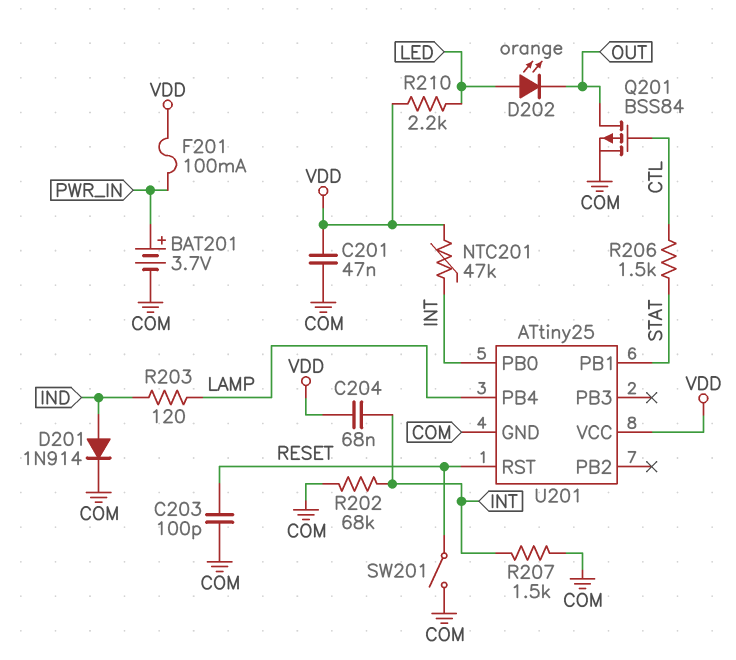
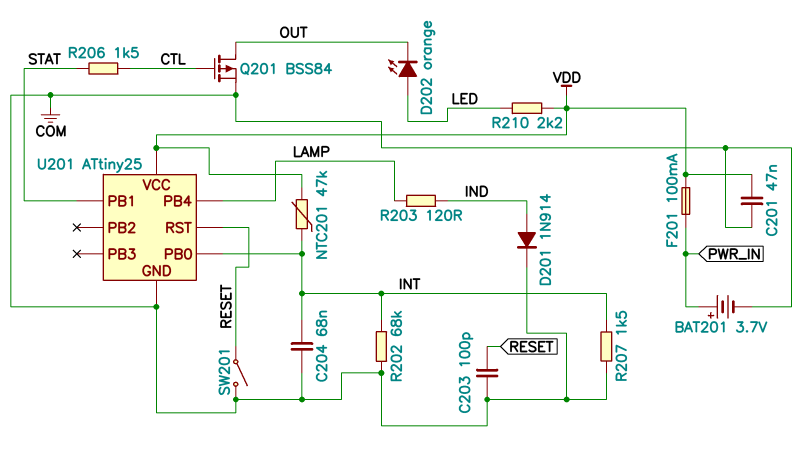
C204: 68nF (INT, VDD) -> 68nF (COM, INT)

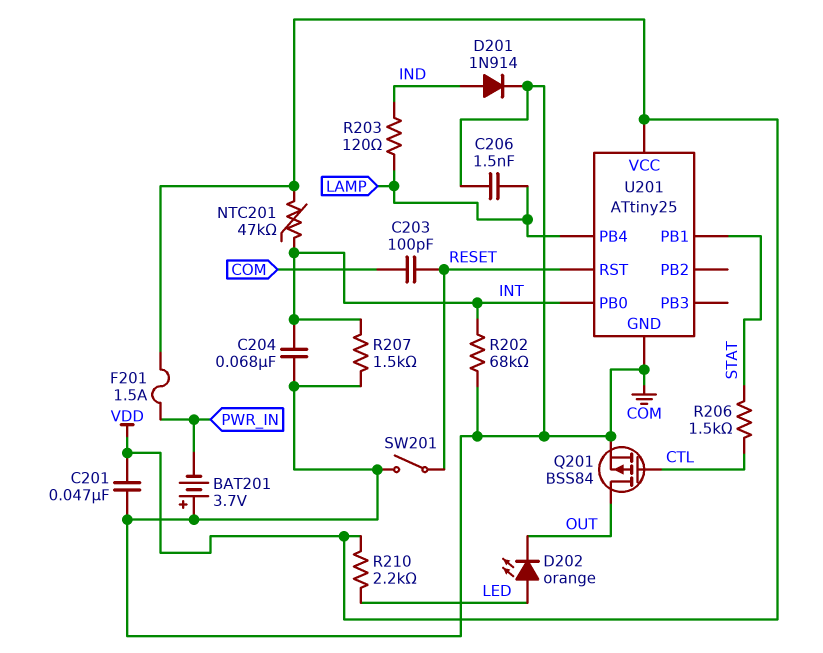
BAT201: 3.7V (plus PWR_IN, minus COM) -> 3.7V (plus COM, minus PWR_IN)
C206: none -> 1.5nF (COM, LAMP)
F201: 100mA (PWR_IN, VDD) -> 1.5A (PWR_IN, VDD)

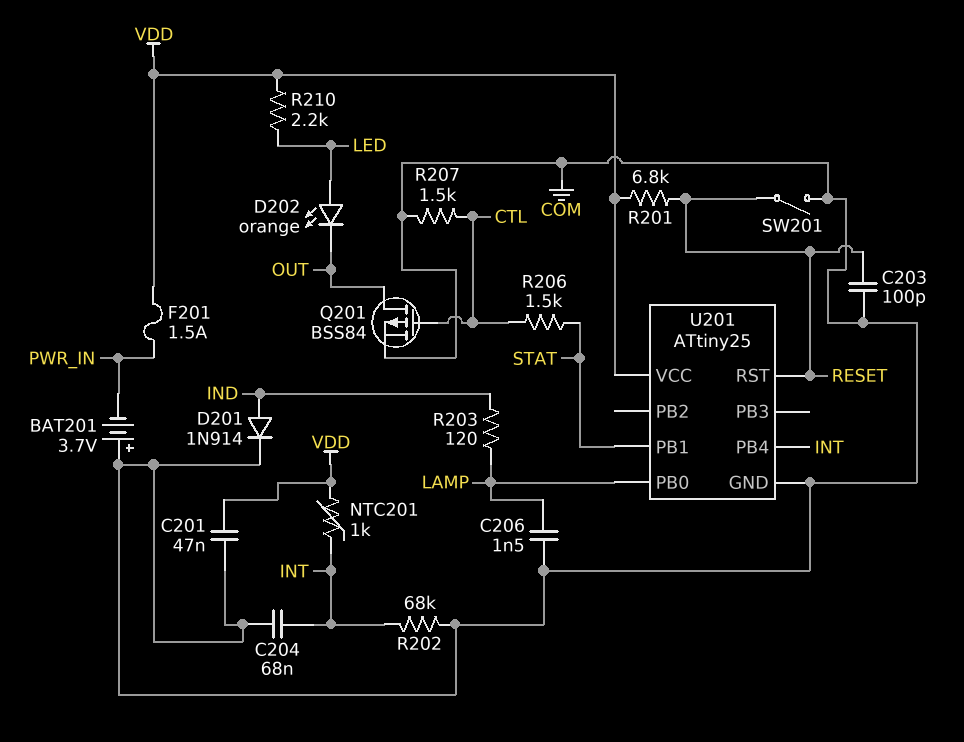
NTC201: 47k (INT, VDD) -> 1k (INT, VDD)
R201: none -> 6.8k (RESET, VDD)
R207: 1.5k (COM, INT) -> 1.5k (COM, CTL)
U201 pin PB0: INT -> LAMP
U201 pin PB4: LAMP -> INT

